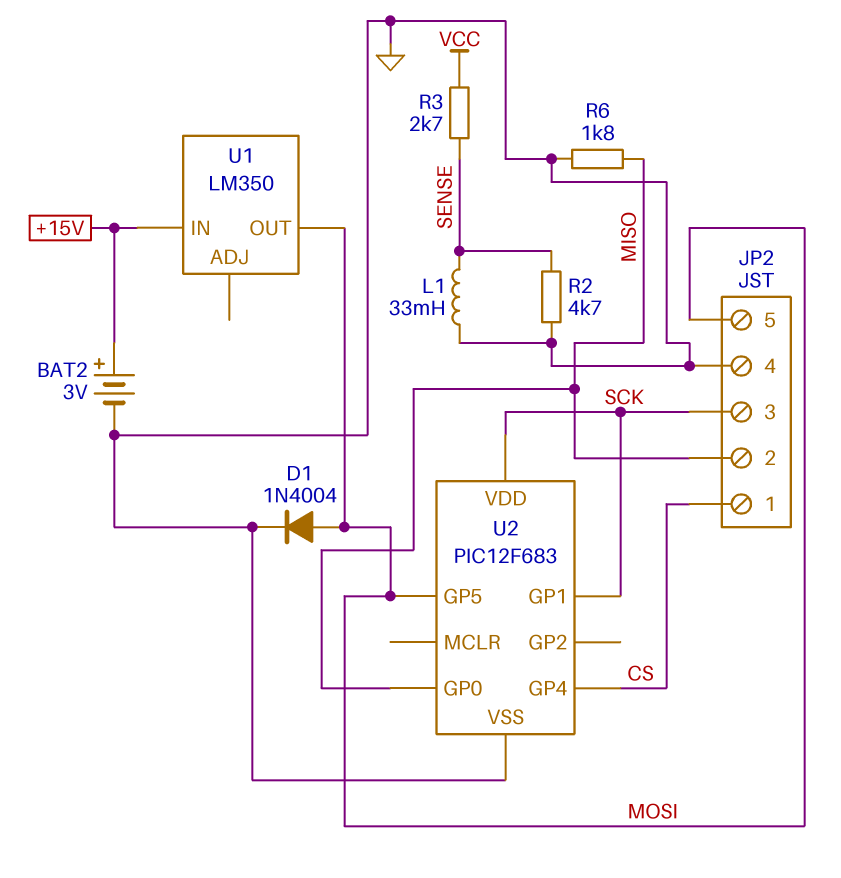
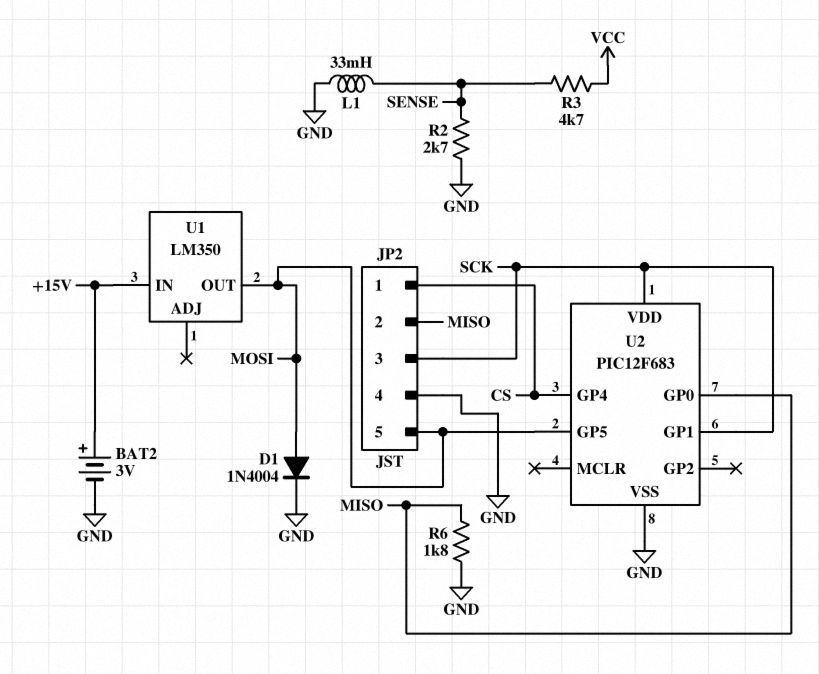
R2: 4.7k (GND, SENSE) -> 2.7k (GND, SENSE)
R3: 2.7k (SENSE, VCC) -> 4.7k (SENSE, VCC)

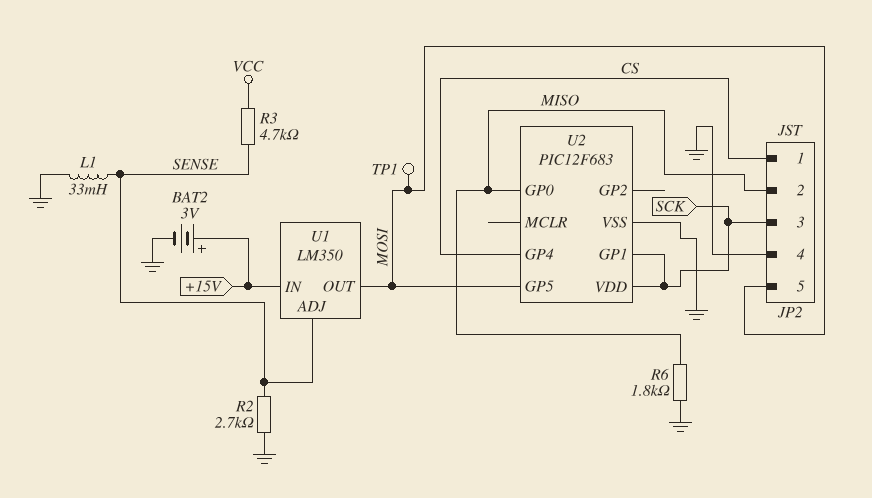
D1: diode 1N4004 (A MOSI, K GND) -> none
TP1: none -> test point (MOSI)
U1 pin ADJ: none -> SENSE

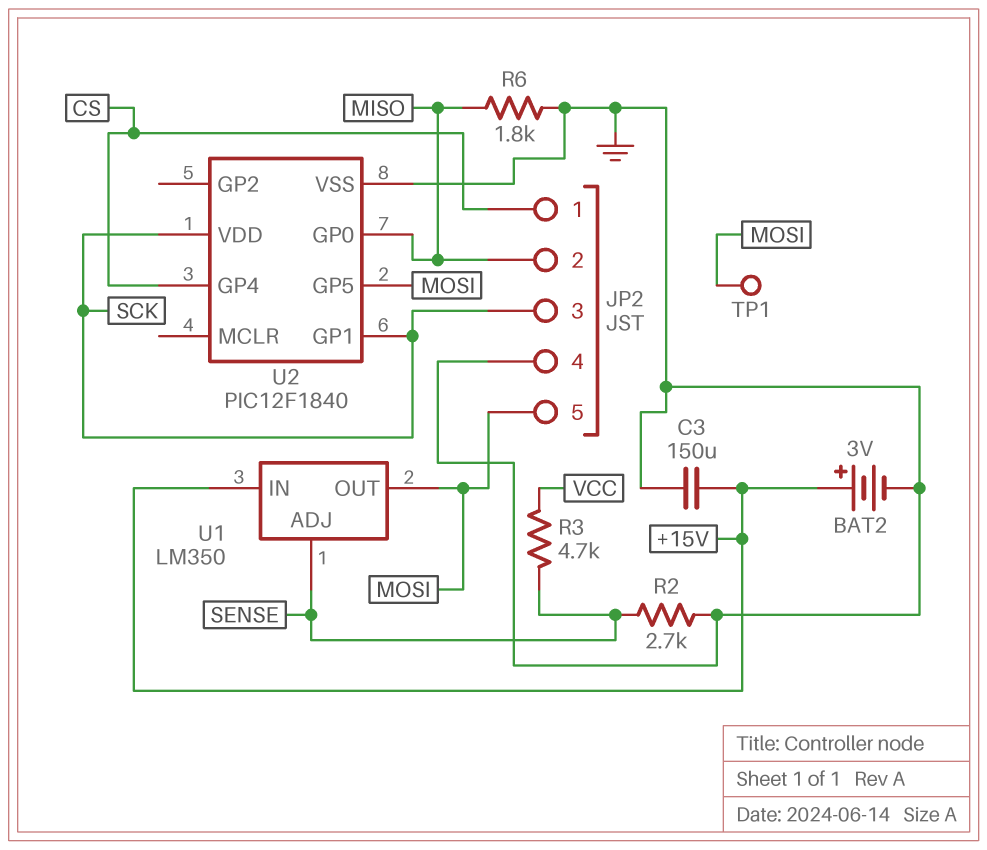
C3: none -> 150uF (+15V, GND)
L1: 33mH (GND, SENSE) -> none
U2: PIC12F683 -> PIC12F1840

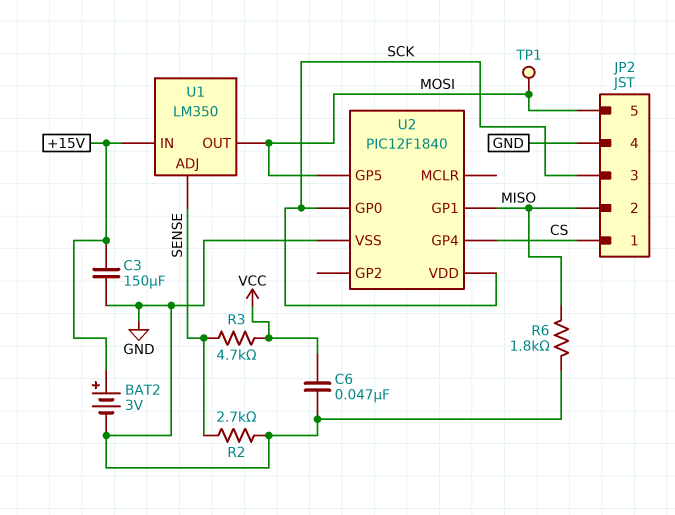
C6: none -> 47nF (GND, VCC)
U2 pin GP0: MISO -> SCK
U2 pin GP1: SCK -> MISO

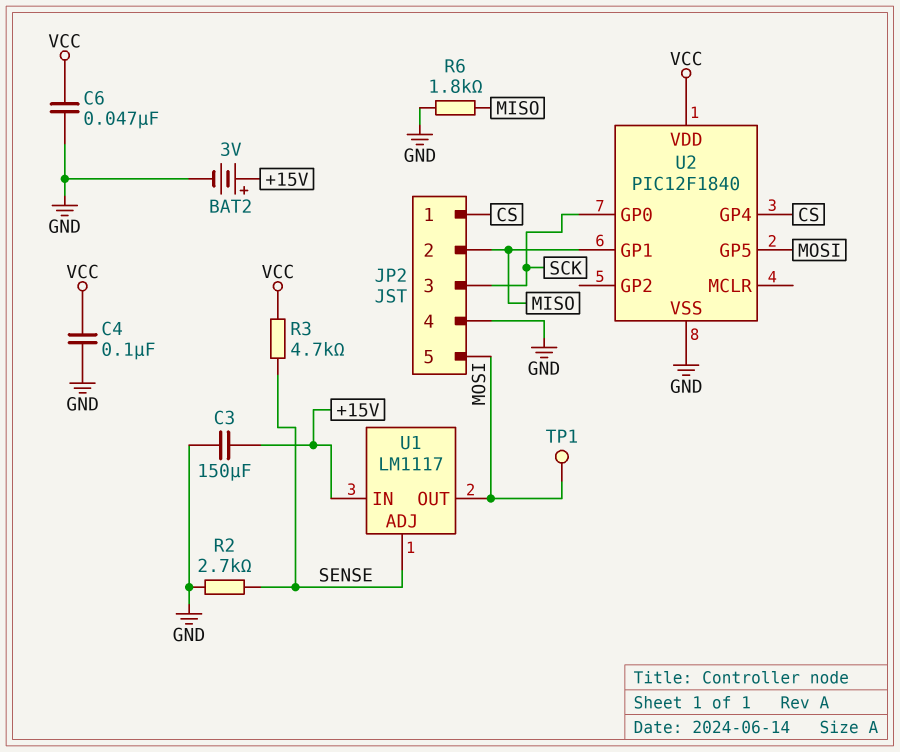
C4: none -> 100nF (GND, VCC)
U1: LM350 -> LM1117
U2 pin VDD: SCK -> VCC

